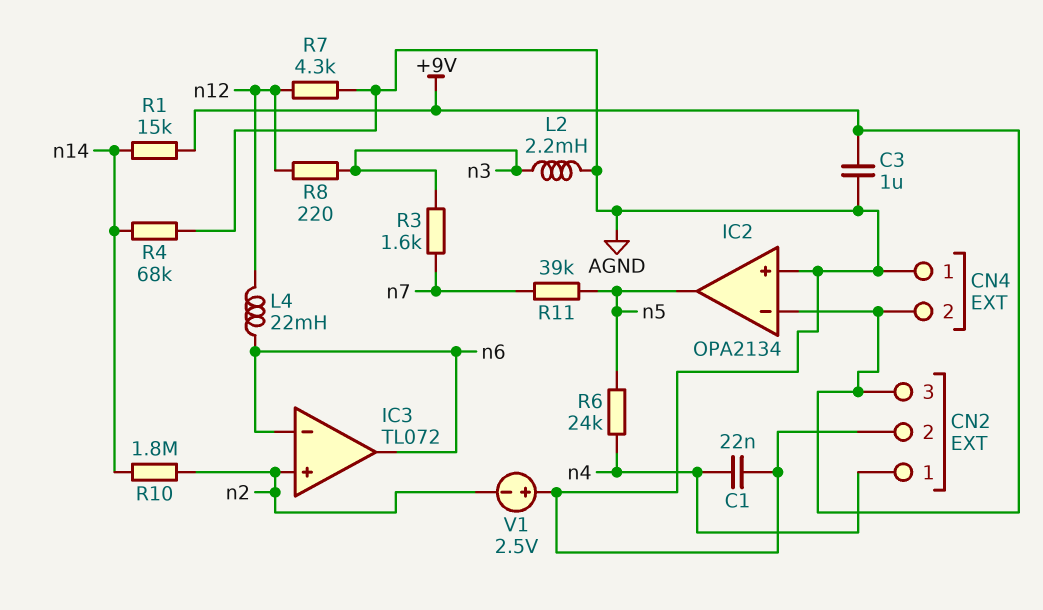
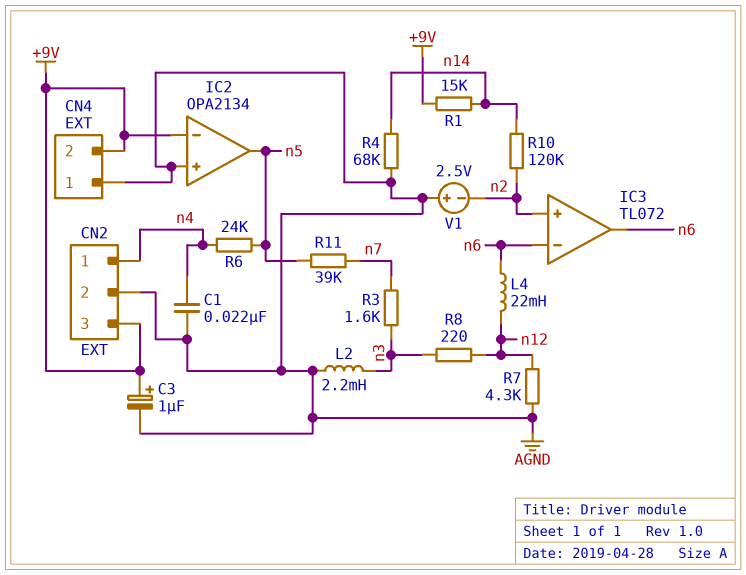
C3: 1uF (+9V, AGND) -> 1uF (plus +9V, minus AGND)
R10: 1.8M (n2, n14) -> 120k (n2, n14)

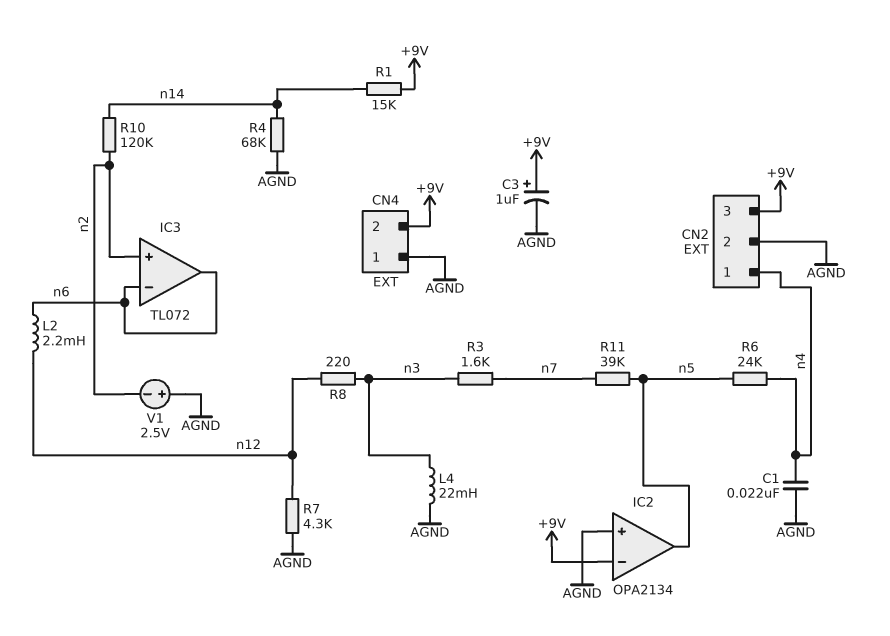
L2: 2.2mH (AGND, n3) -> 2.2mH (n6, n12)
L4: 22mH (n6, n12) -> 22mH (AGND, n3)

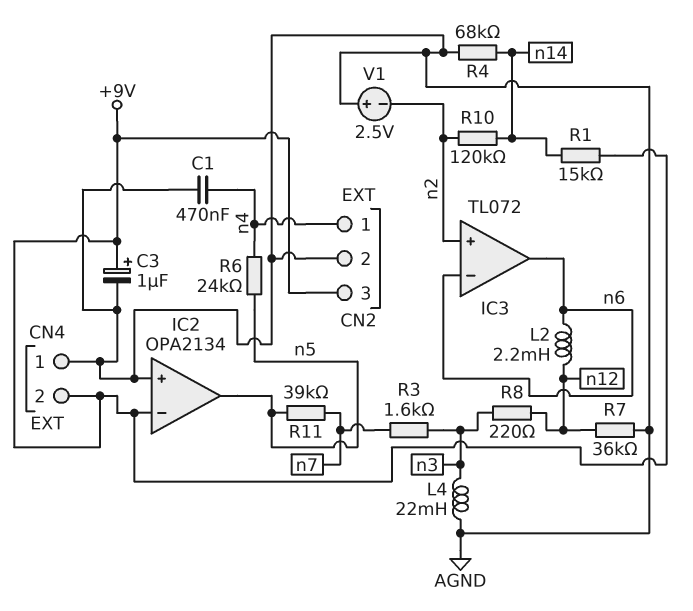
C1: 22nF (AGND, n4) -> 470nF (AGND, n4)
R7: 4.3k (AGND, n12) -> 36k (AGND, n12)

